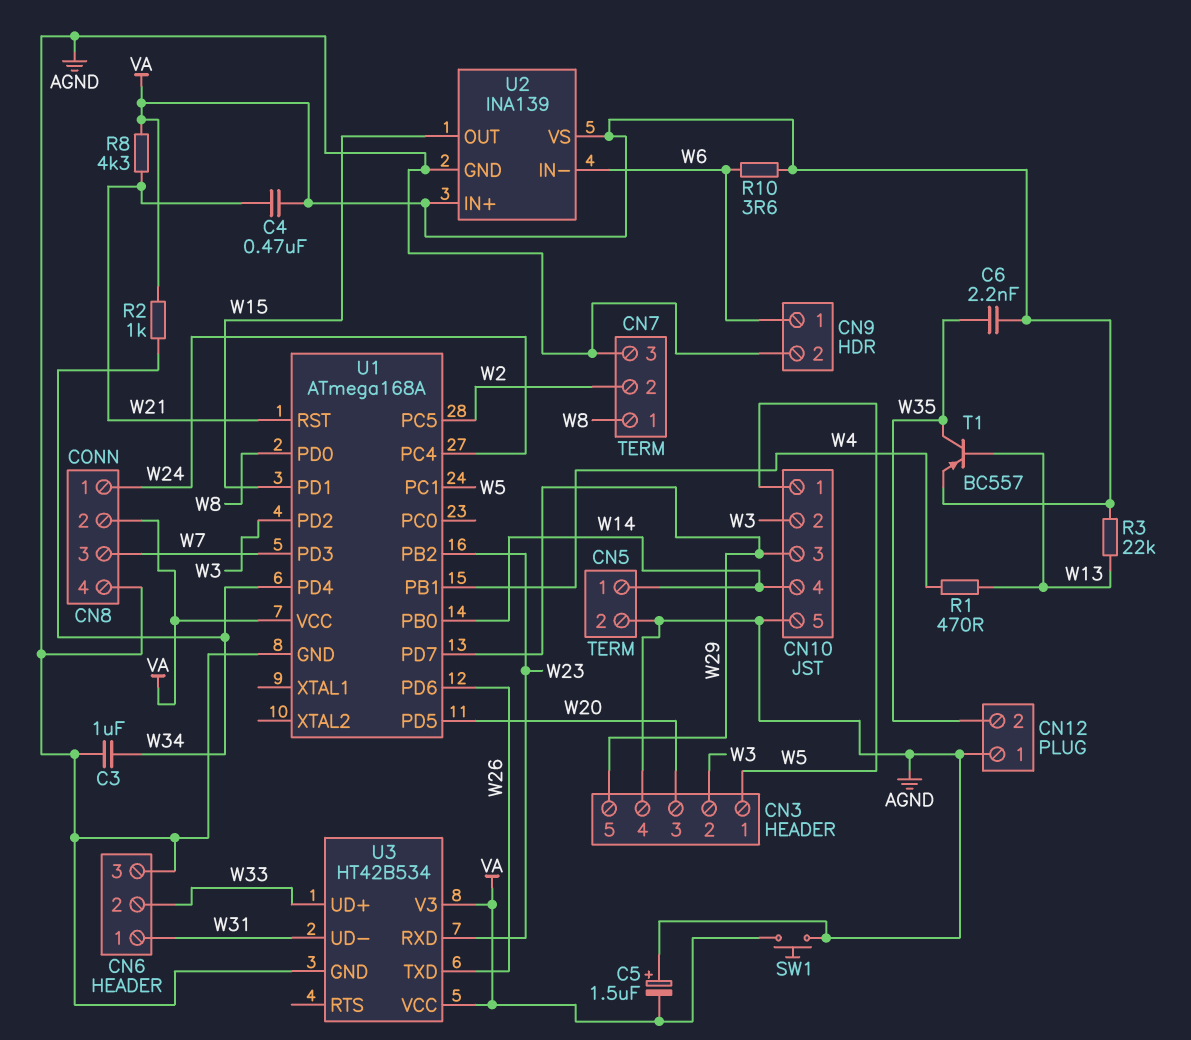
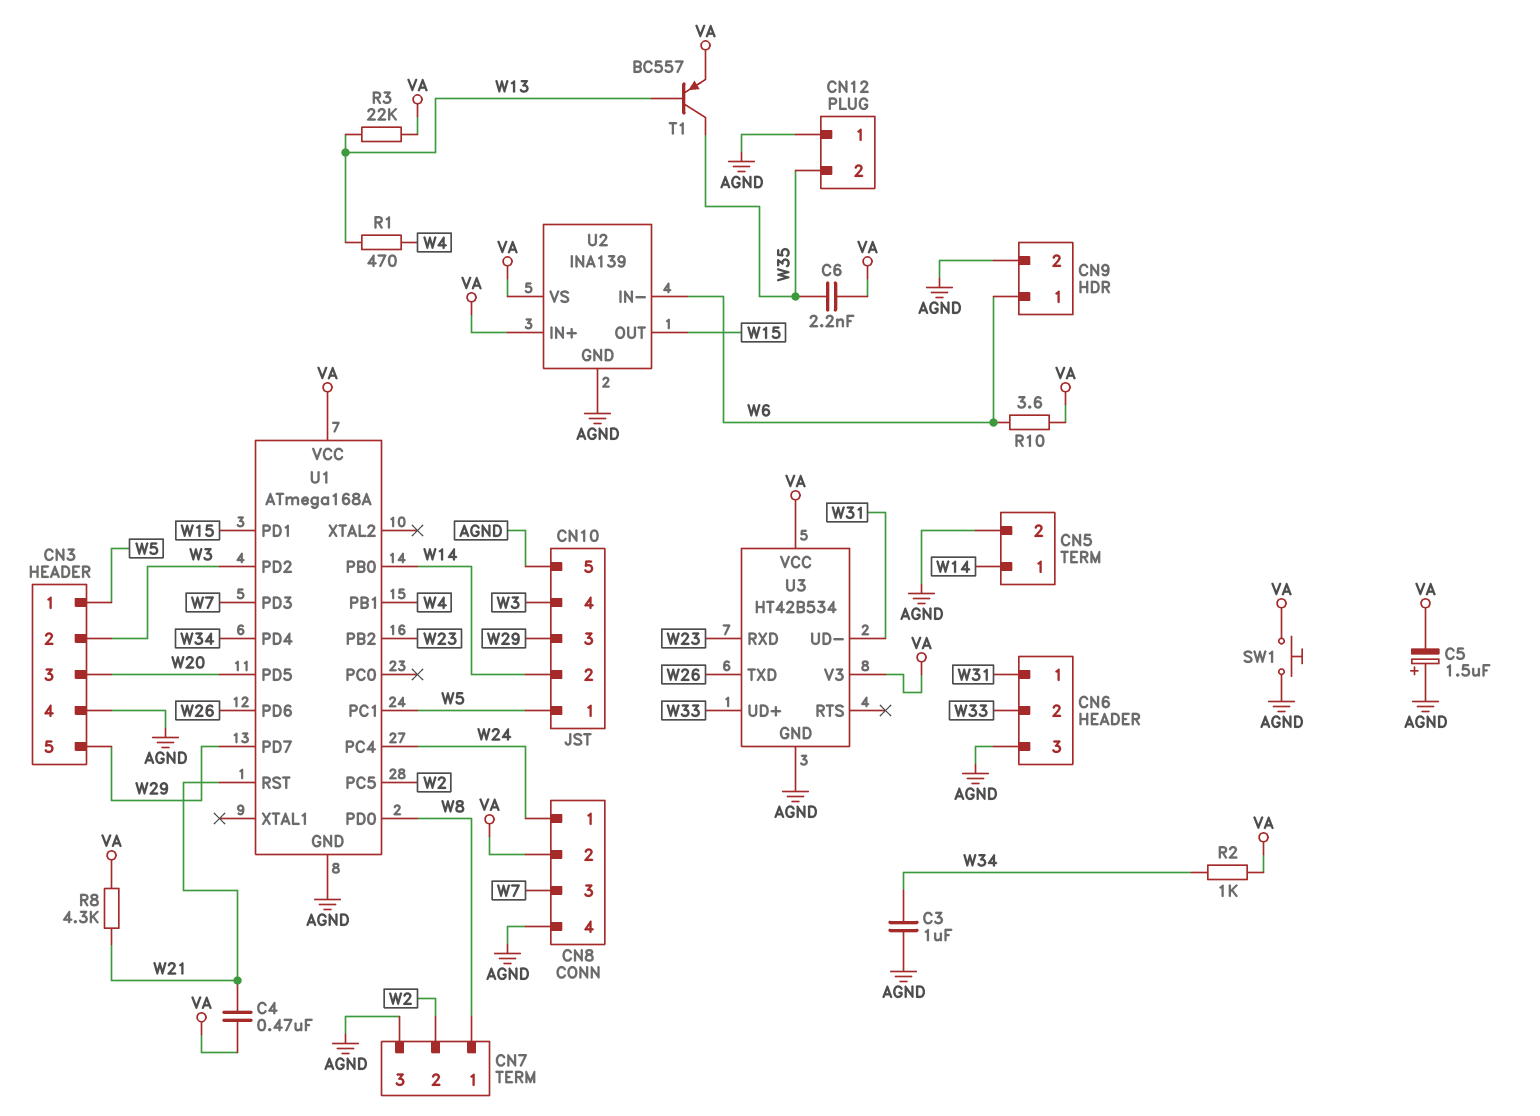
CN10 pin 2: W3 -> W14
CN10 pin 4: W14 -> W3

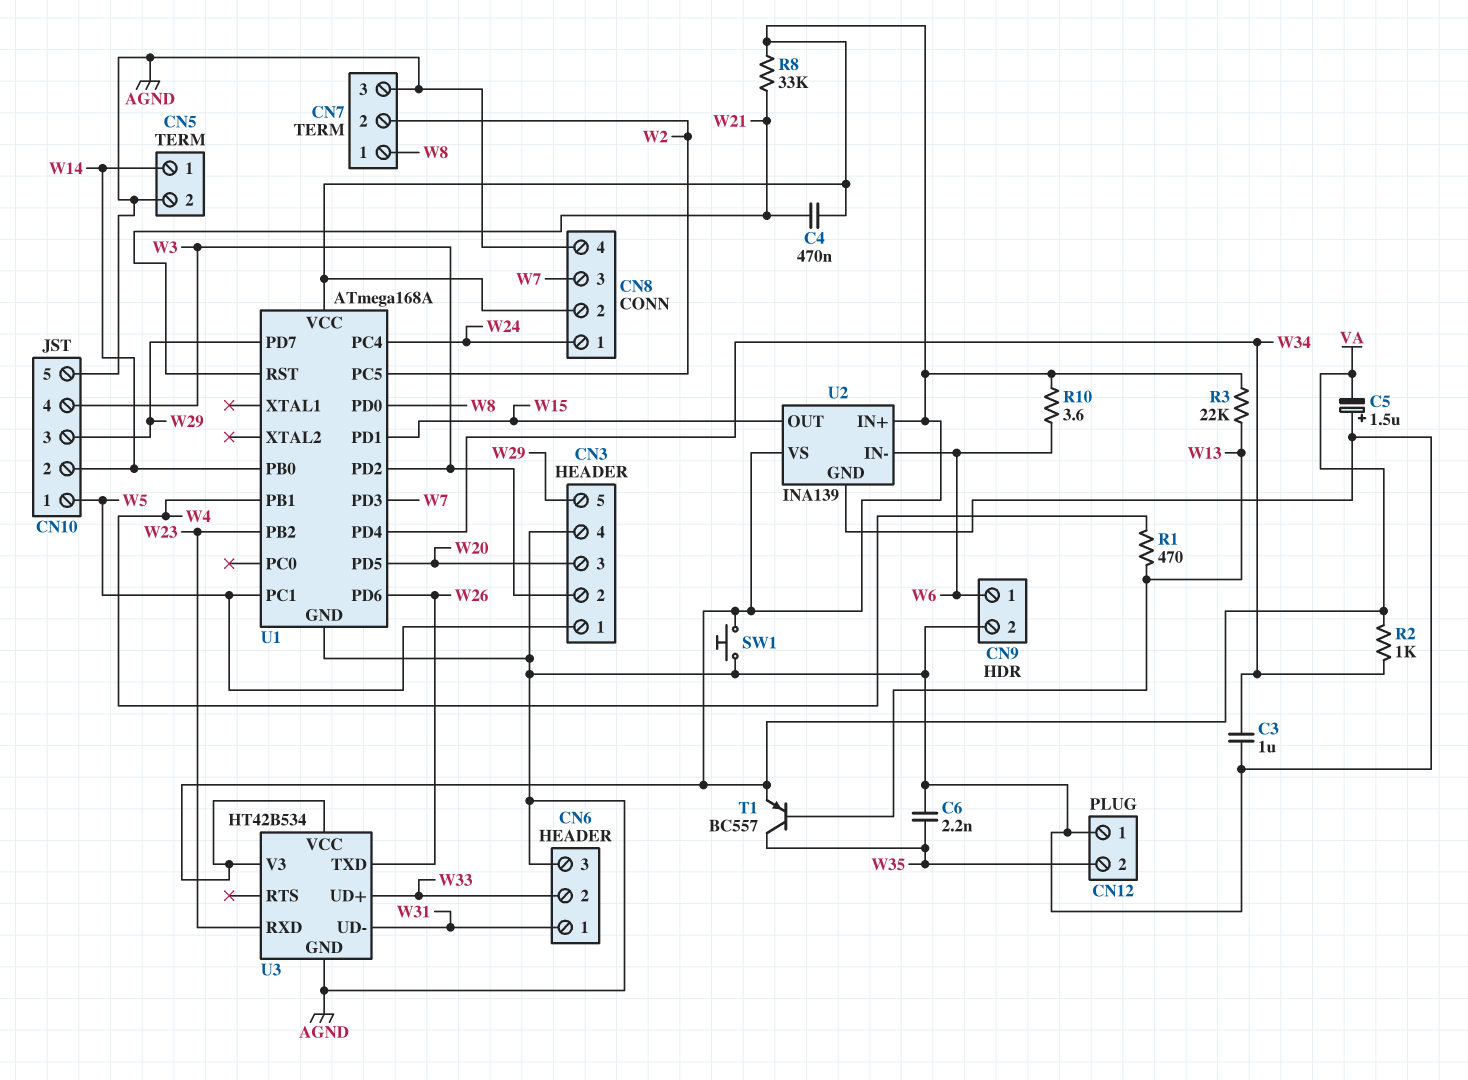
C6: 2.2nF (VA, W35) -> 2.2nF (AGND, W35)
R8: 4.3k (VA, W21) -> 33k (VA, W21)

